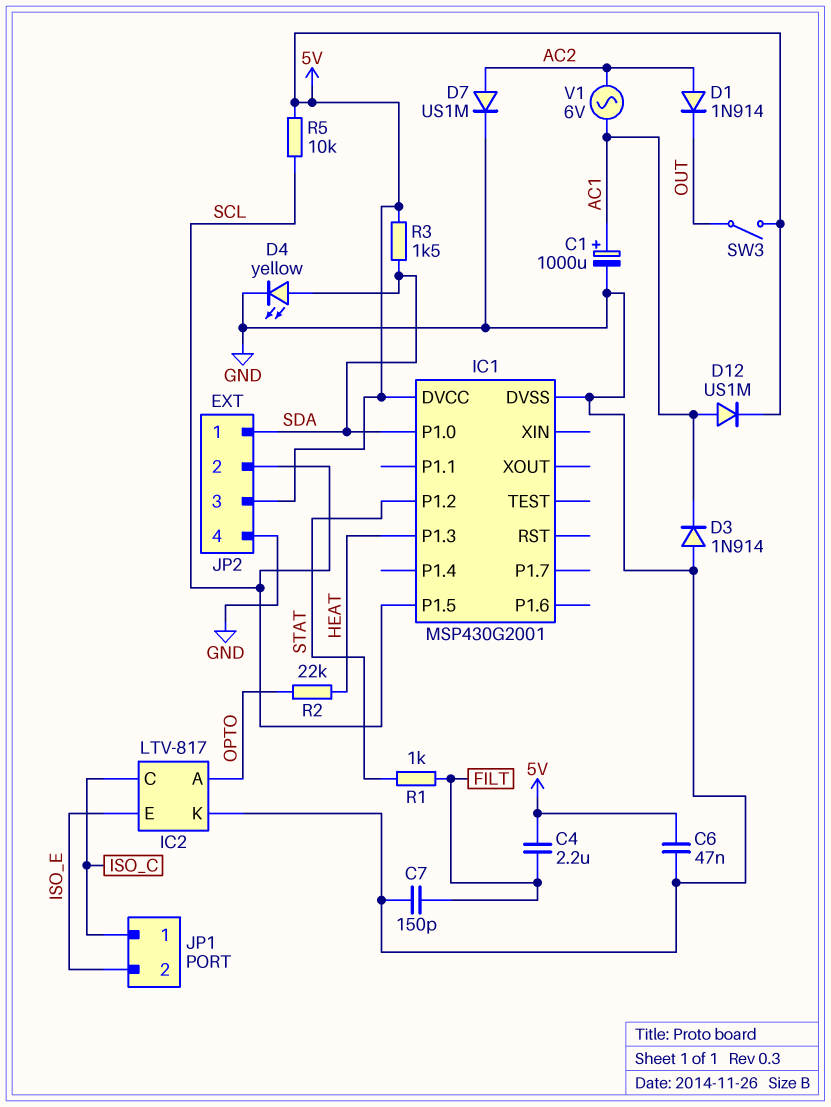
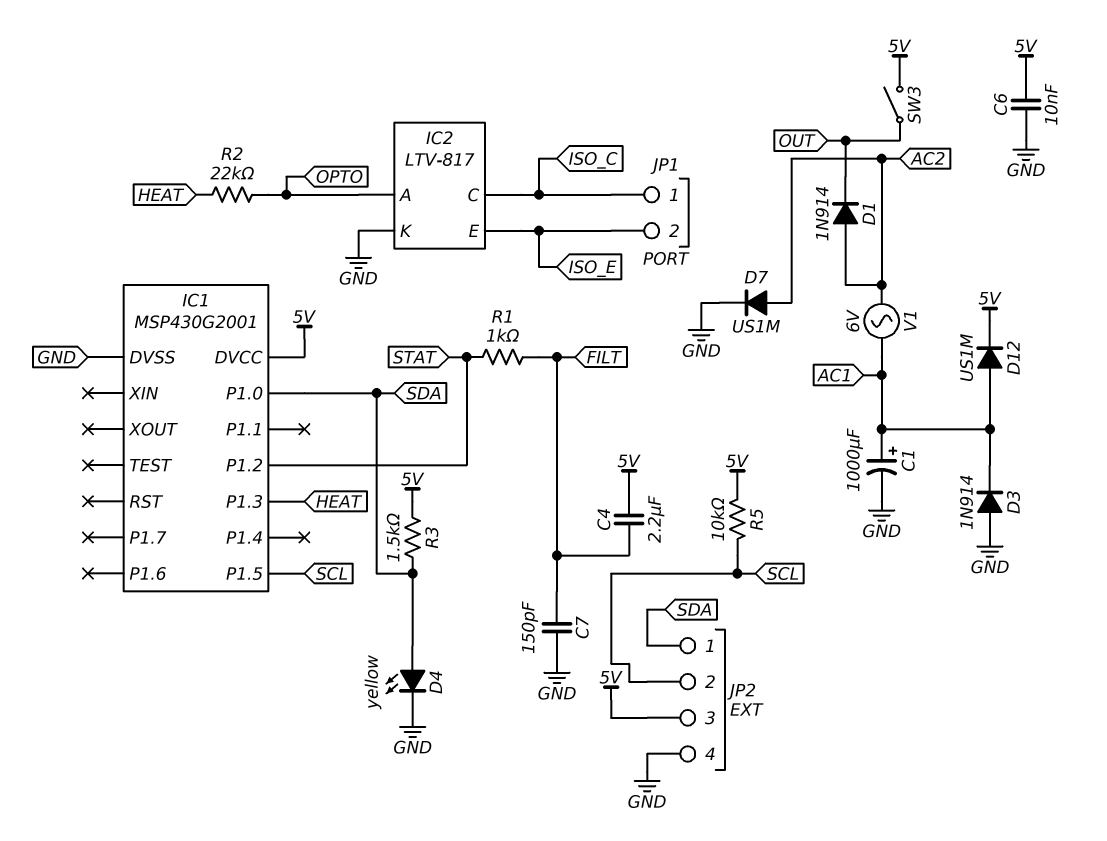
C6: 47nF (5V, GND) -> 10nF (5V, GND)

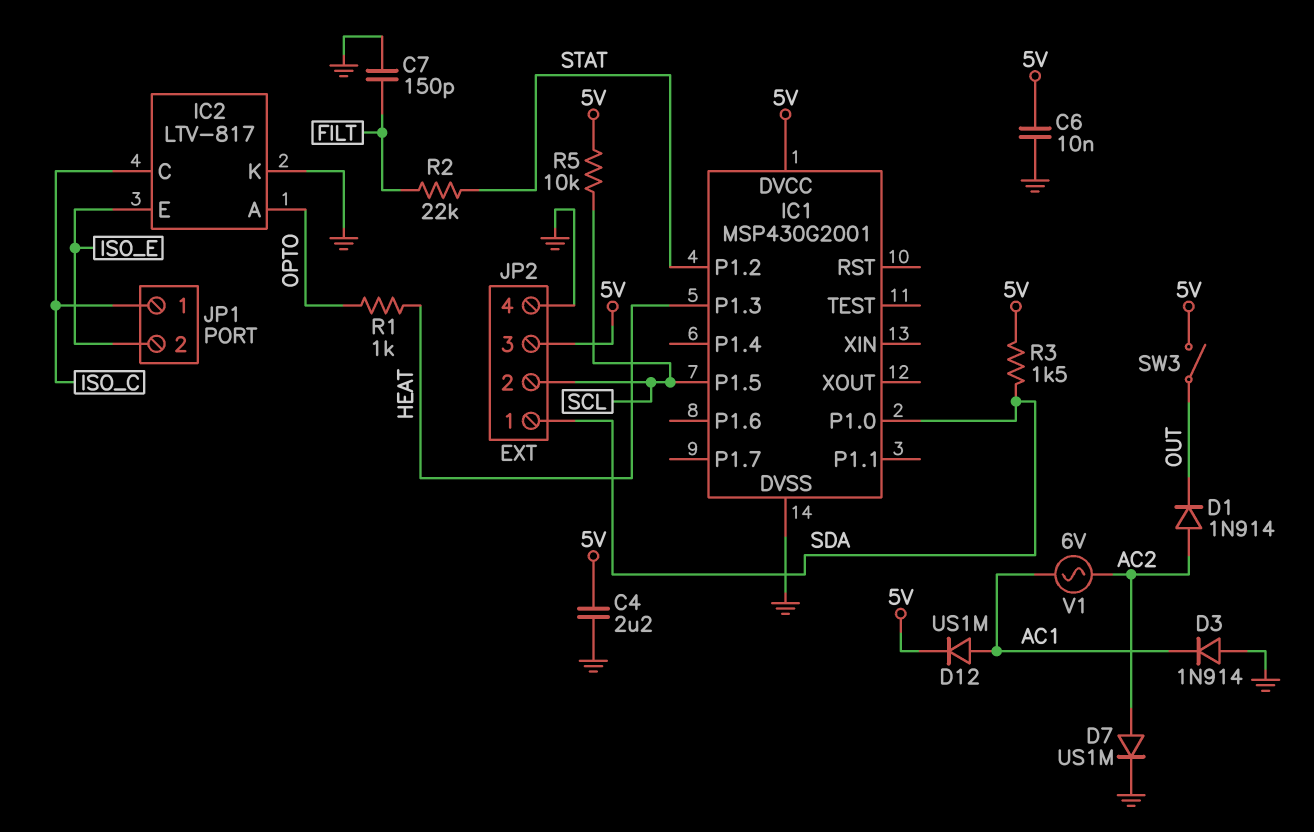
C1: 1000uF (plus AC1, minus GND) -> none
C4: 2.2uF (5V, FILT) -> 2.2uF (5V, GND)
D4: LED yellow (A SDA, K GND) -> none
R1: 1k (FILT, STAT) -> 1k (HEAT, OPTO)
R2: 22k (HEAT, OPTO) -> 22k (FILT, STAT)

